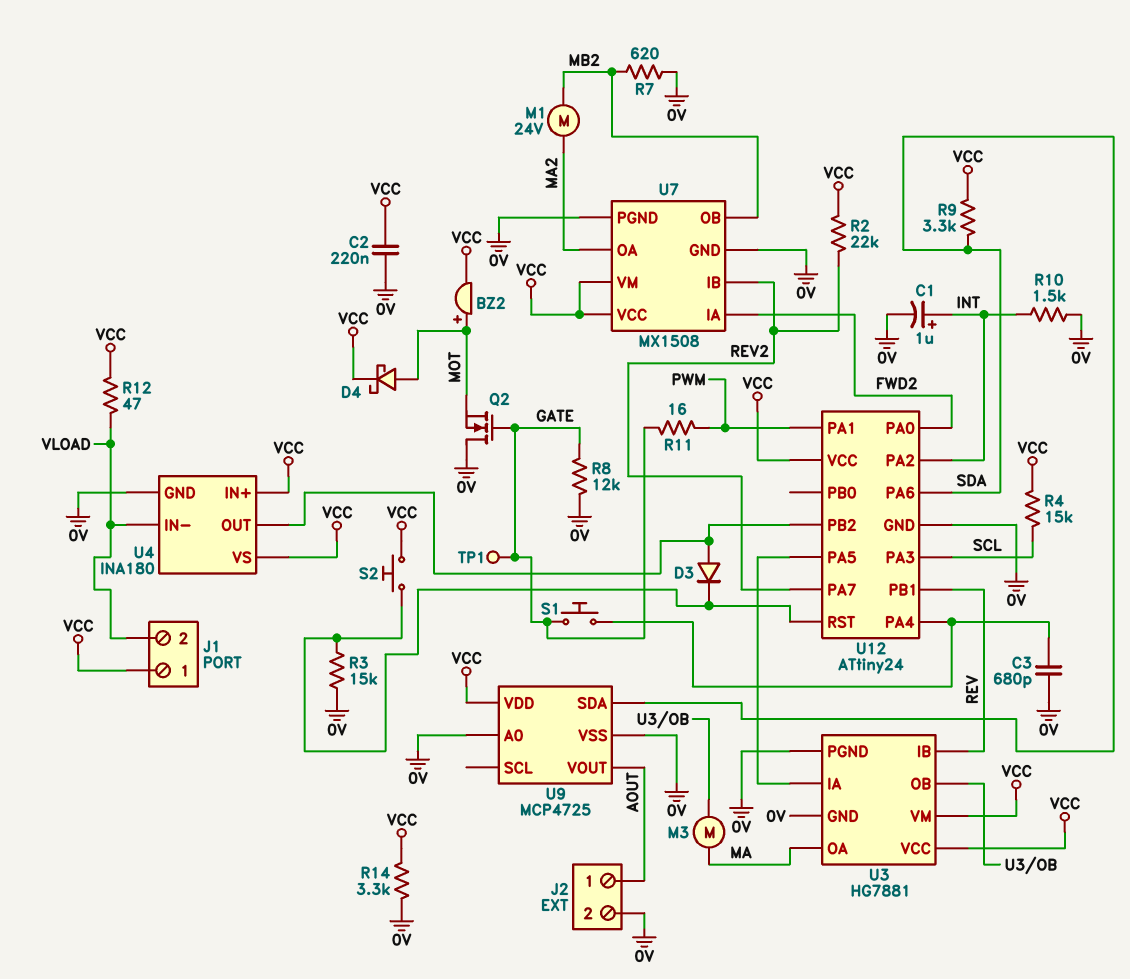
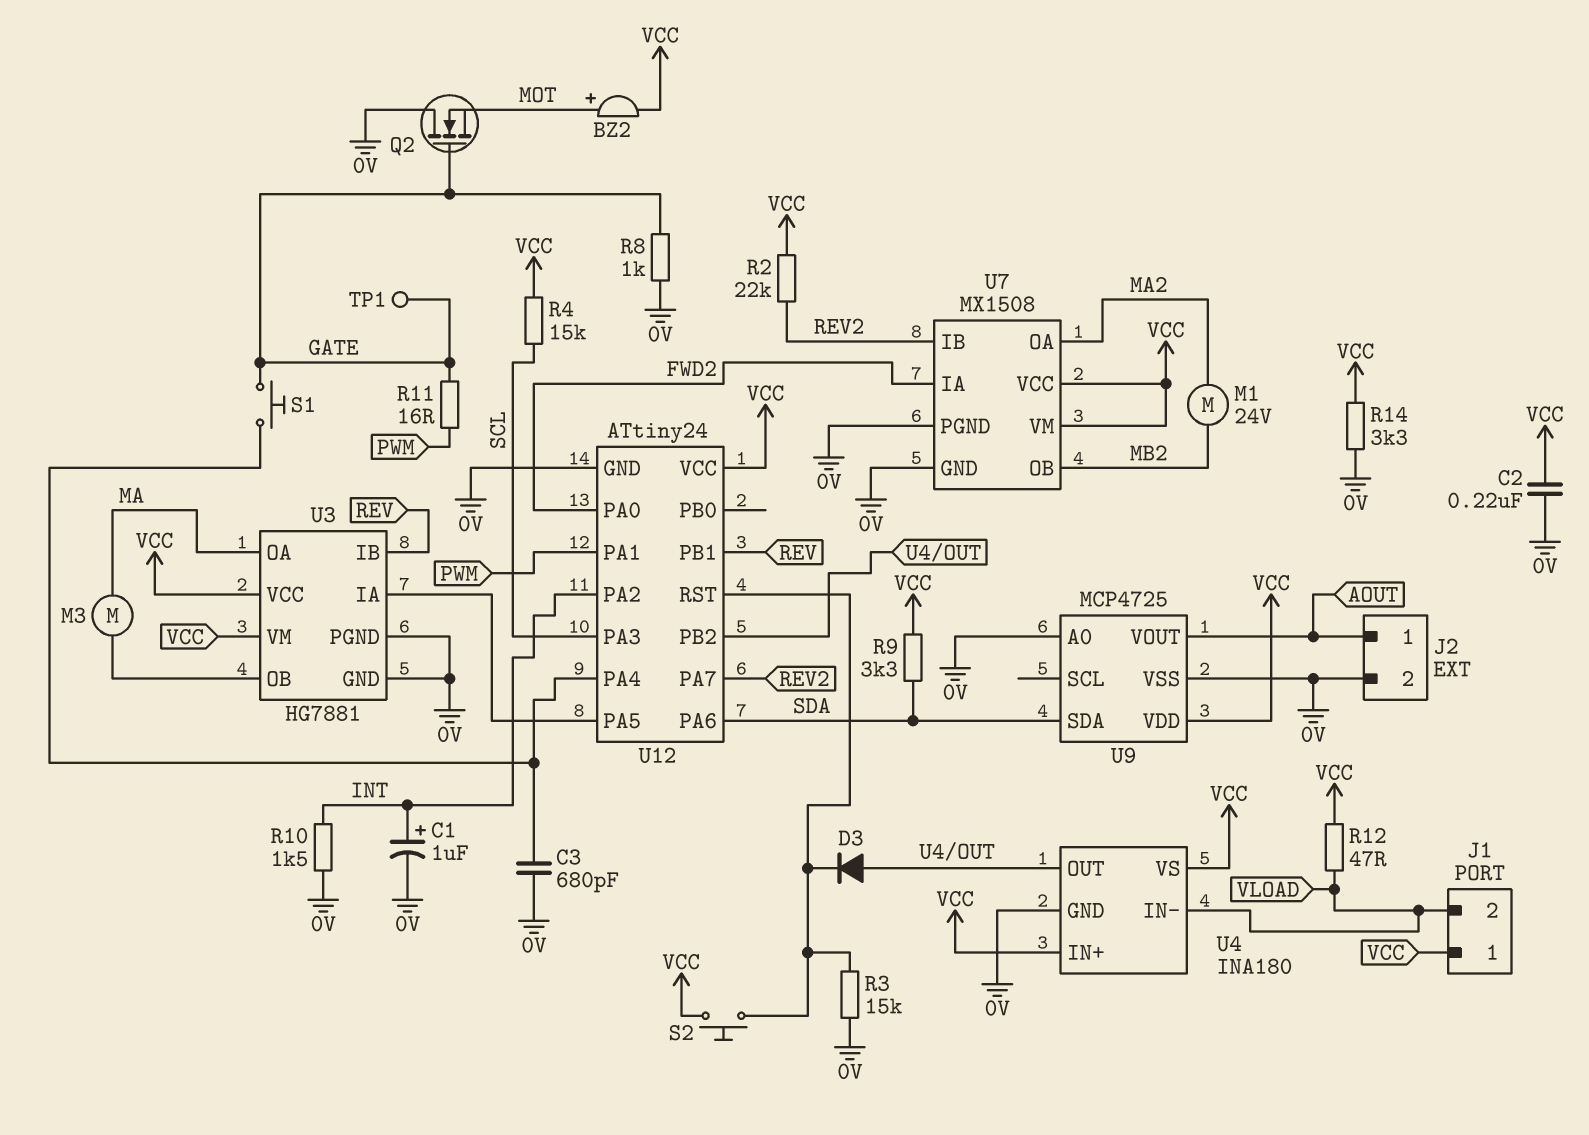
D4: schottky (A MOT, K VCC) -> none
R7: 620 (0V, MB2) -> none
R8: 12k (0V, GATE) -> 1k (0V, GATE)

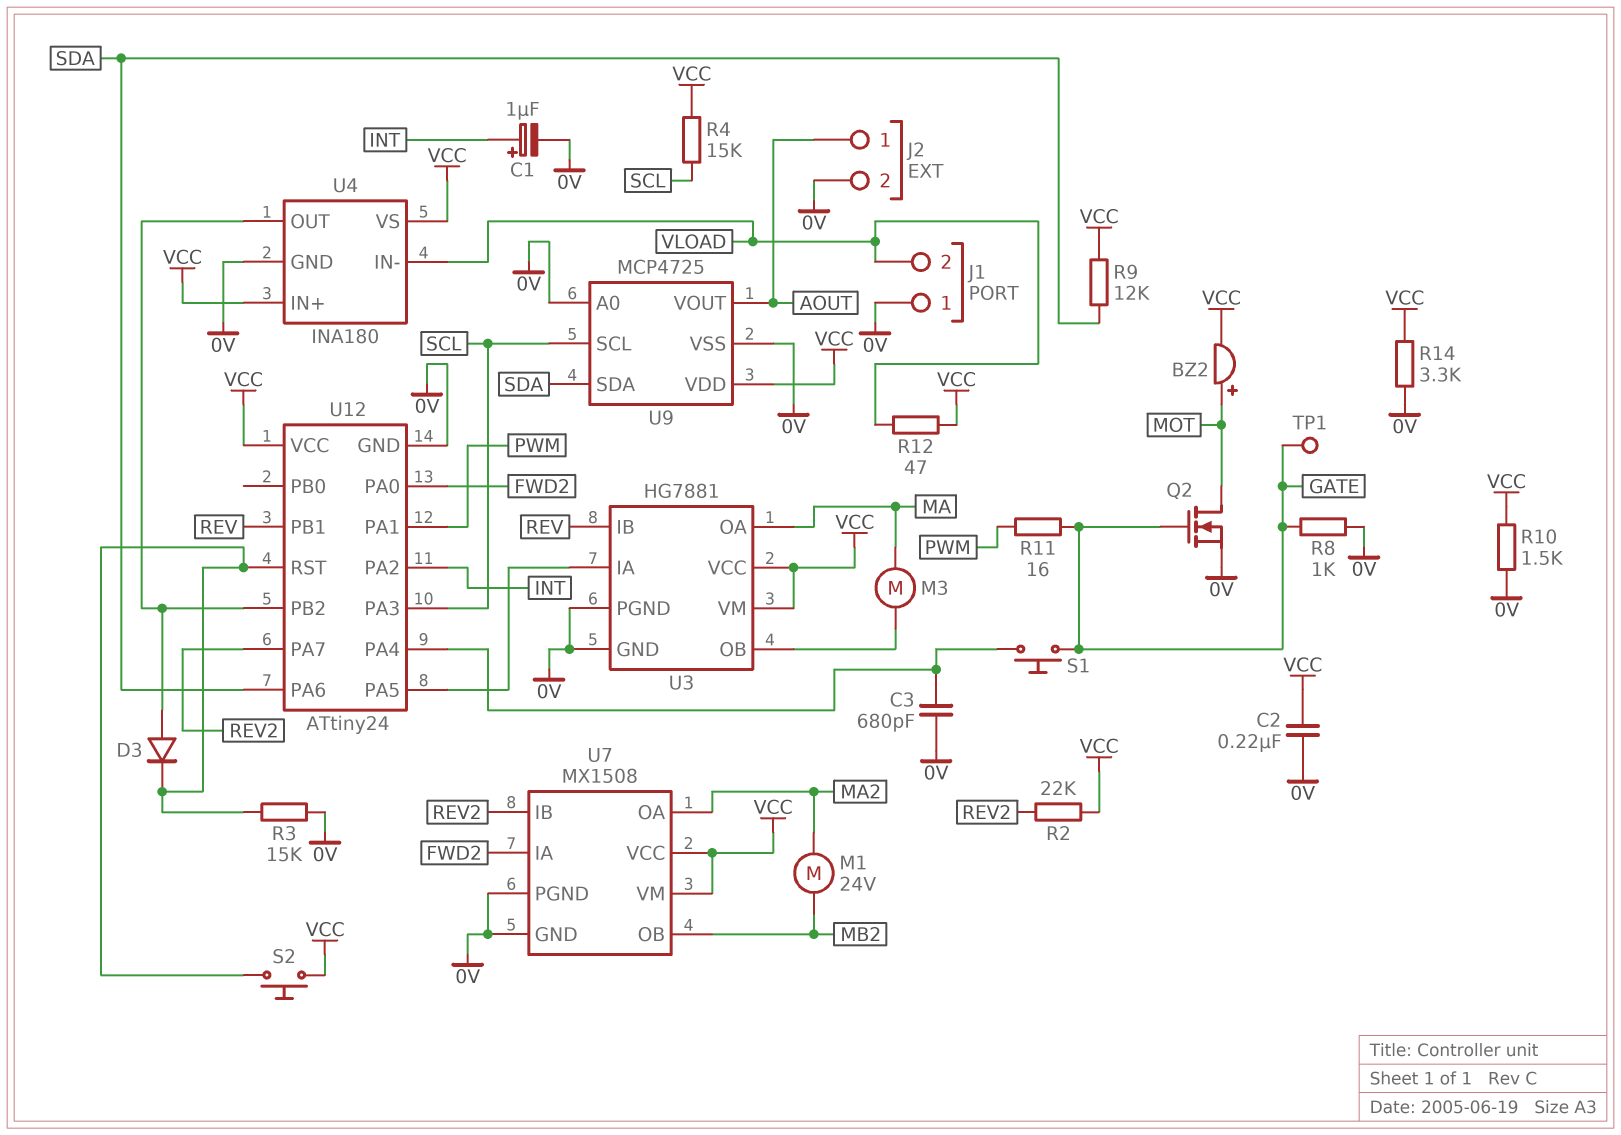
J1 pin 1: VCC -> 0V
Q2: NMOS (G GATE, D 0V, S MOT) -> NMOS (G GATE, D MOT, S 0V)
R9: 3.3k (SDA, VCC) -> 12k (SDA, VCC)
R10: 1.5k (0V, INT) -> 1.5k (0V, VCC)
U9 pin SCL: none -> SCL

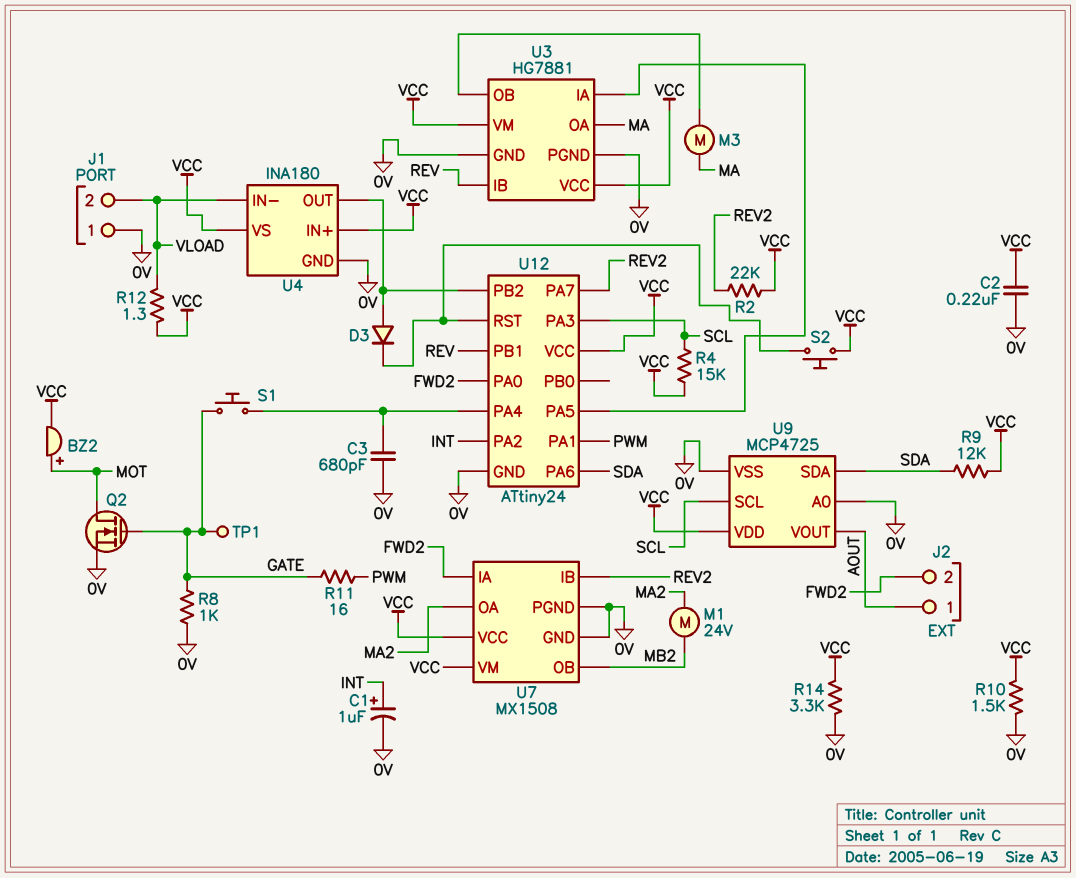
J2 pin 2: 0V -> FWD2
R3: 15k (0V, U12/RST) -> none
R12: 47 (VCC, VLOAD) -> 1.3 (VCC, VLOAD)

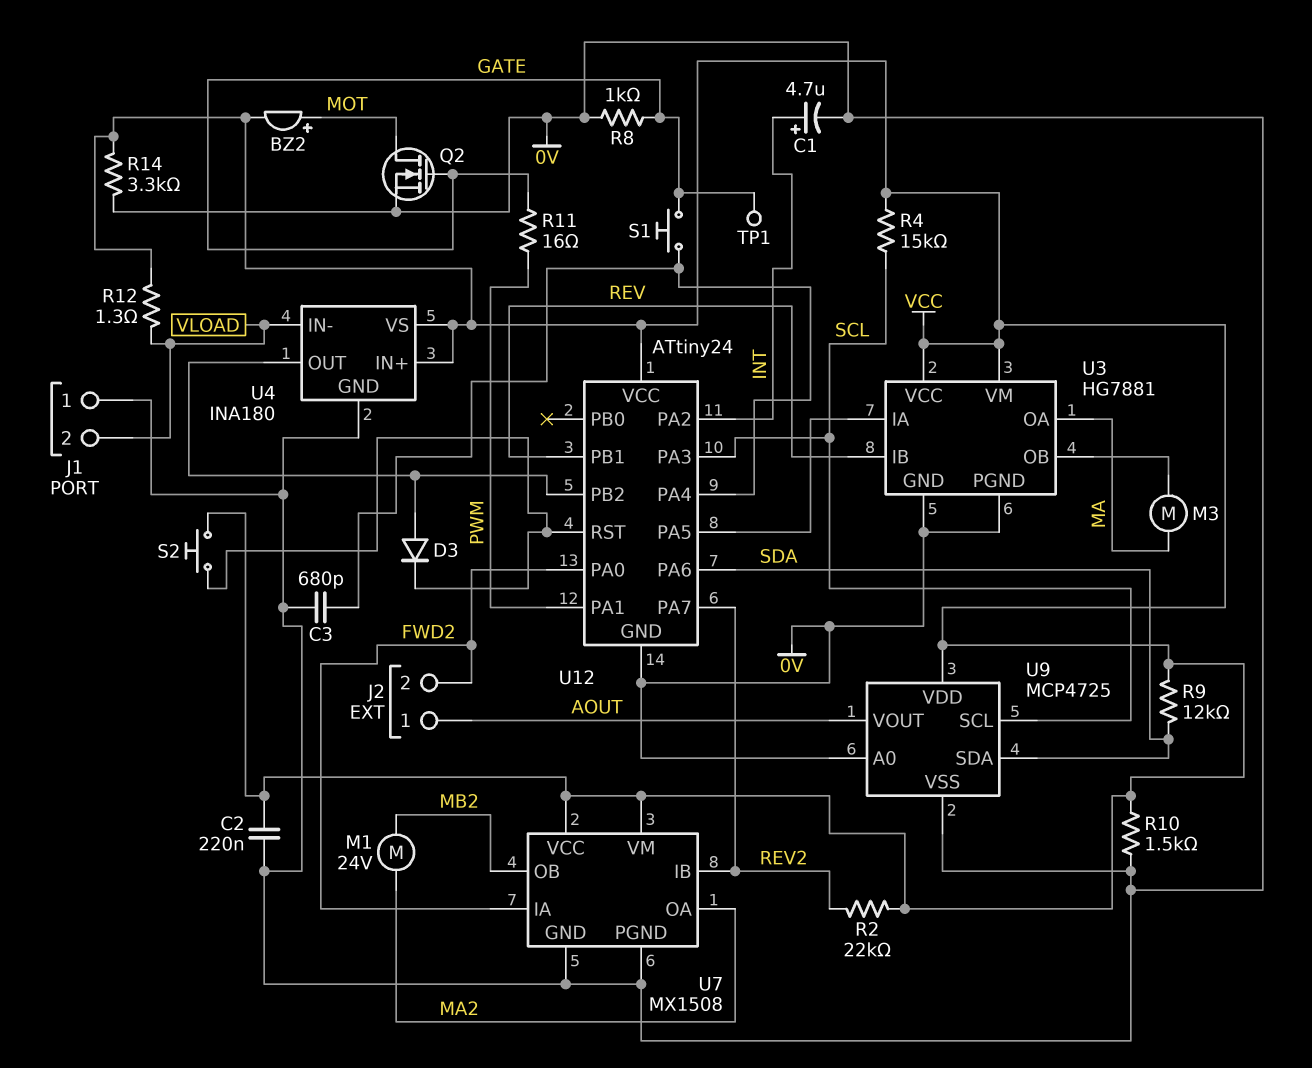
C1: 1uF (plus INT, minus 0V) -> 4.7uF (plus INT, minus 0V)

